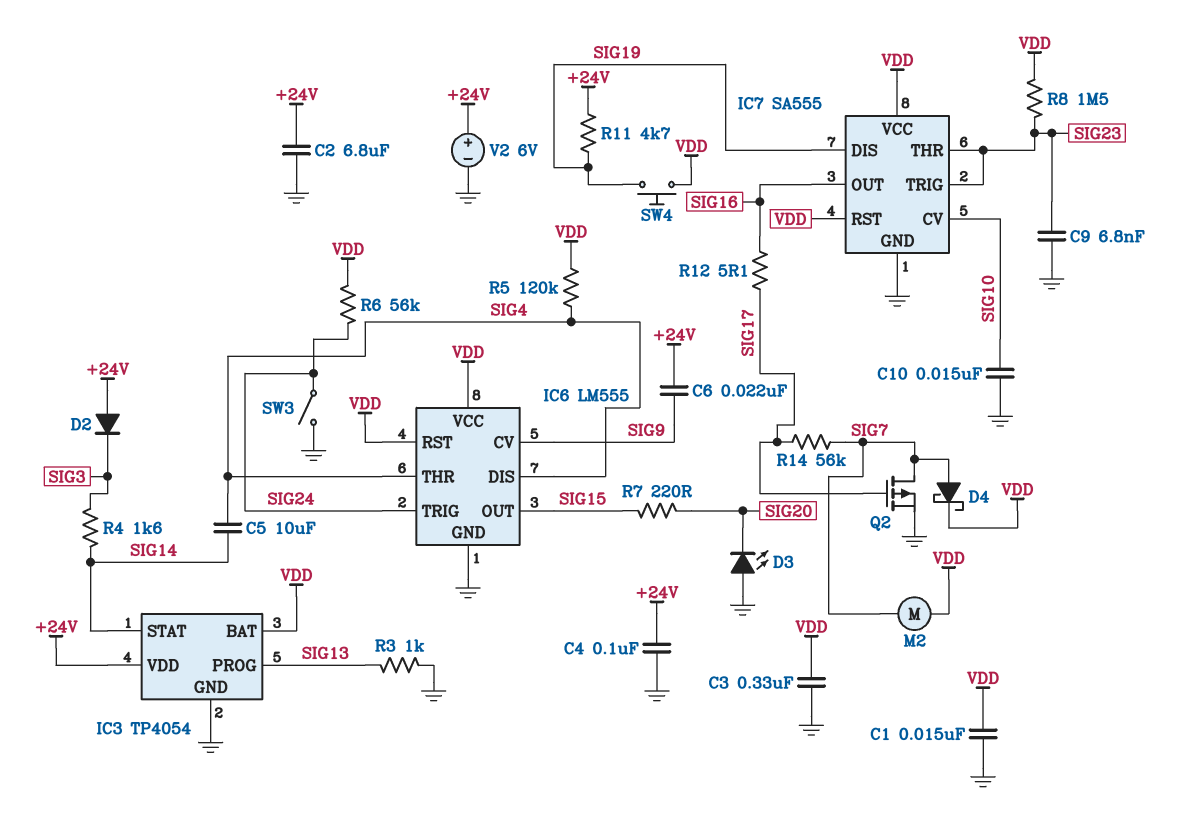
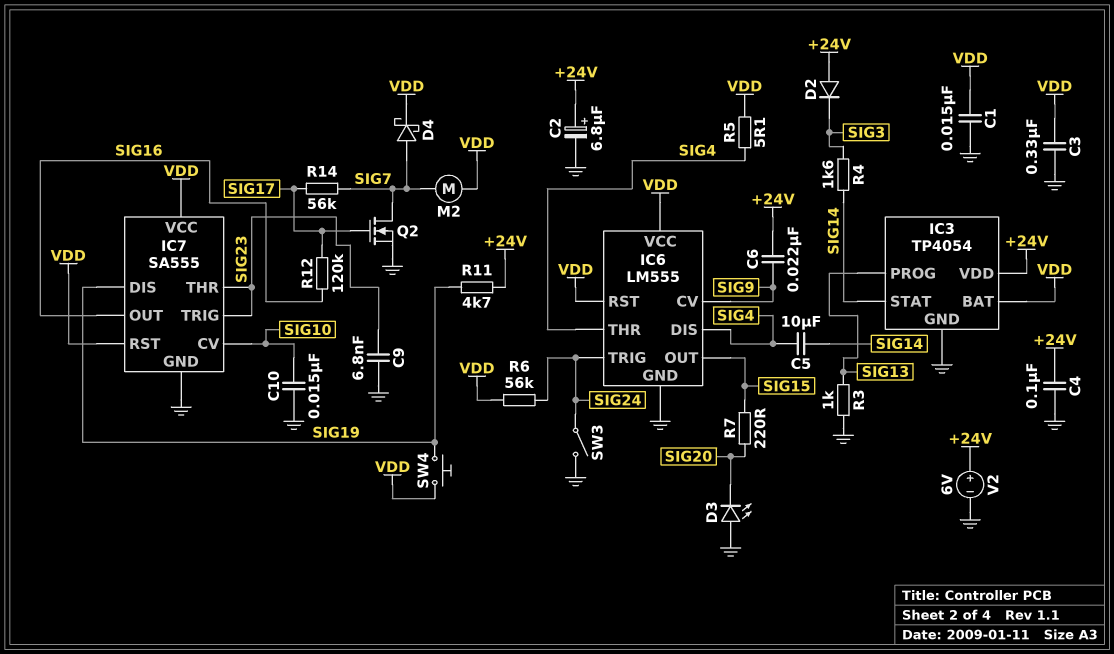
C2: 6.8uF (+24V, GND) -> 6.8uF (plus +24V, minus GND)
Q2: PMOS (G SIG17, D SIG7, S GND) -> NMOS (G SIG17, D SIG7, S GND)
R5: 120k (SIG4, VDD) -> 5.1 (SIG4, VDD)
R8: 1.5M (SIG23, VDD) -> none
R12: 5.1 (SIG16, SIG17) -> 120k (SIG16, SIG17)

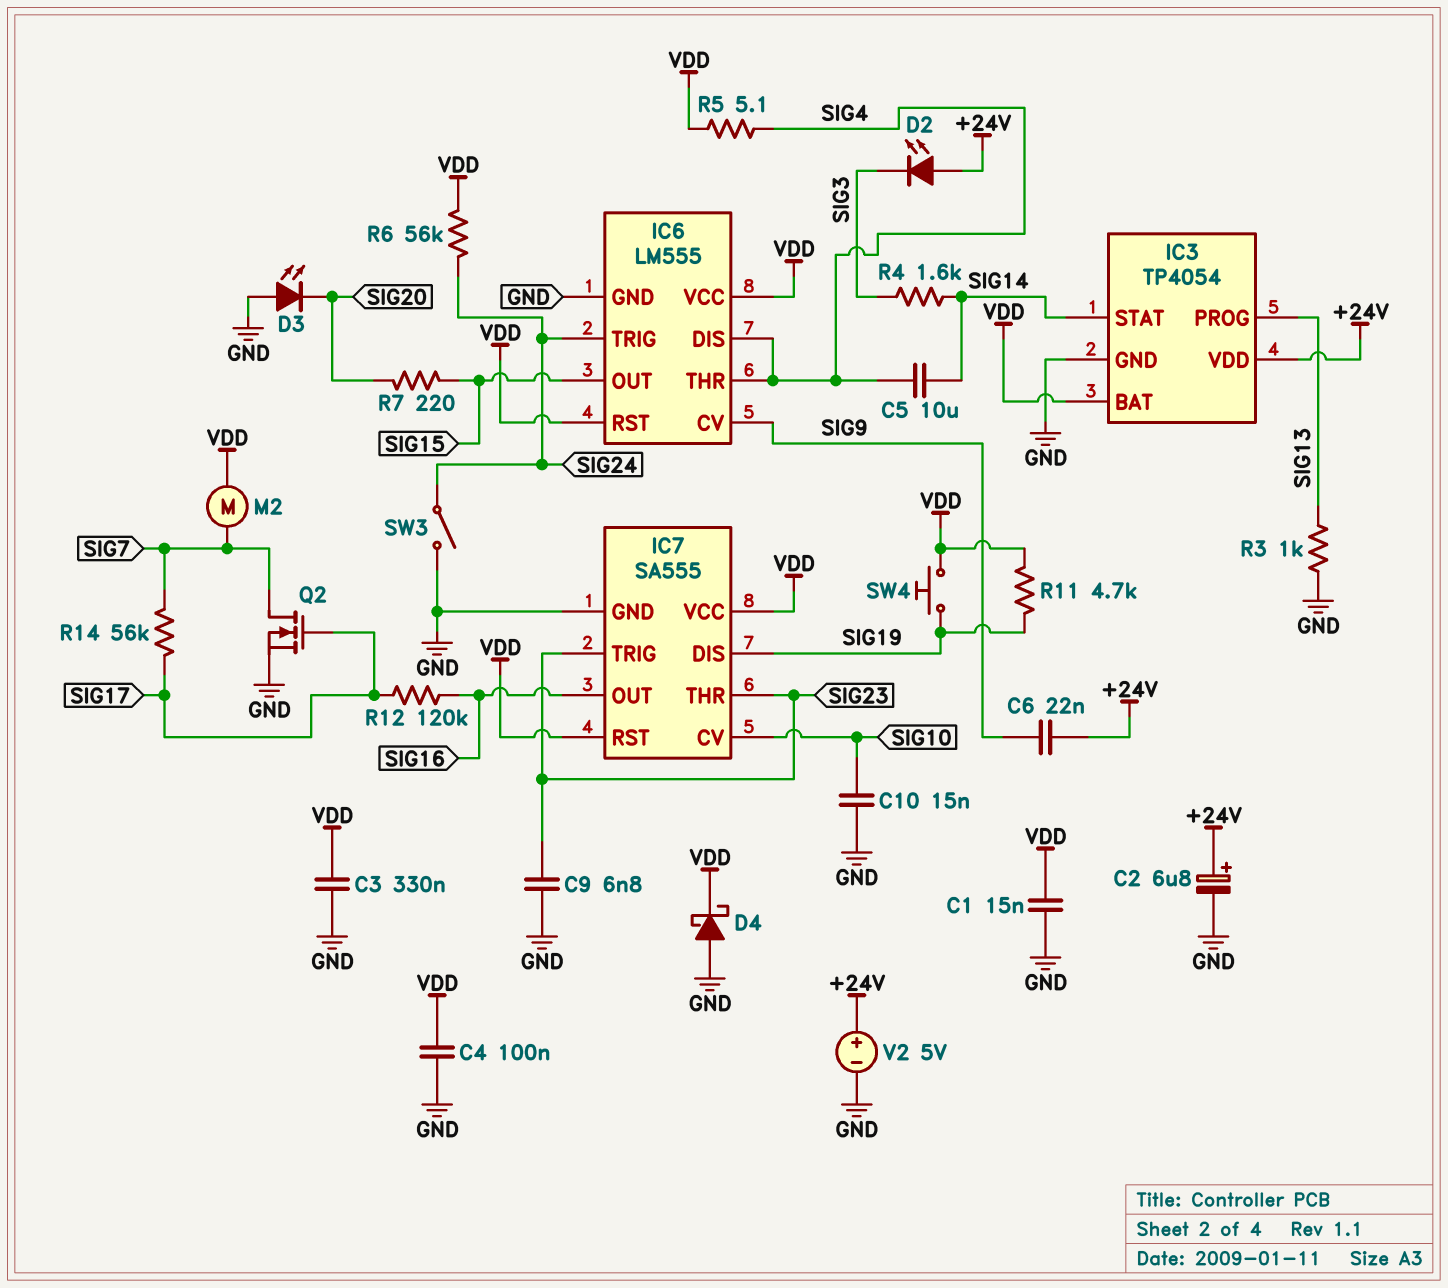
C4: 100nF (+24V, GND) -> 100nF (GND, VDD)
D2: diode (A +24V, K SIG3) -> LED (A +24V, K SIG3)
D4: schottky (A SIG7, K VDD) -> schottky (A GND, K VDD)
R11: 4.7k (+24V, SIG19) -> 4.7k (SIG19, VDD)
V2: 6V (plus +24V, minus GND) -> 5V (plus +24V, minus GND)

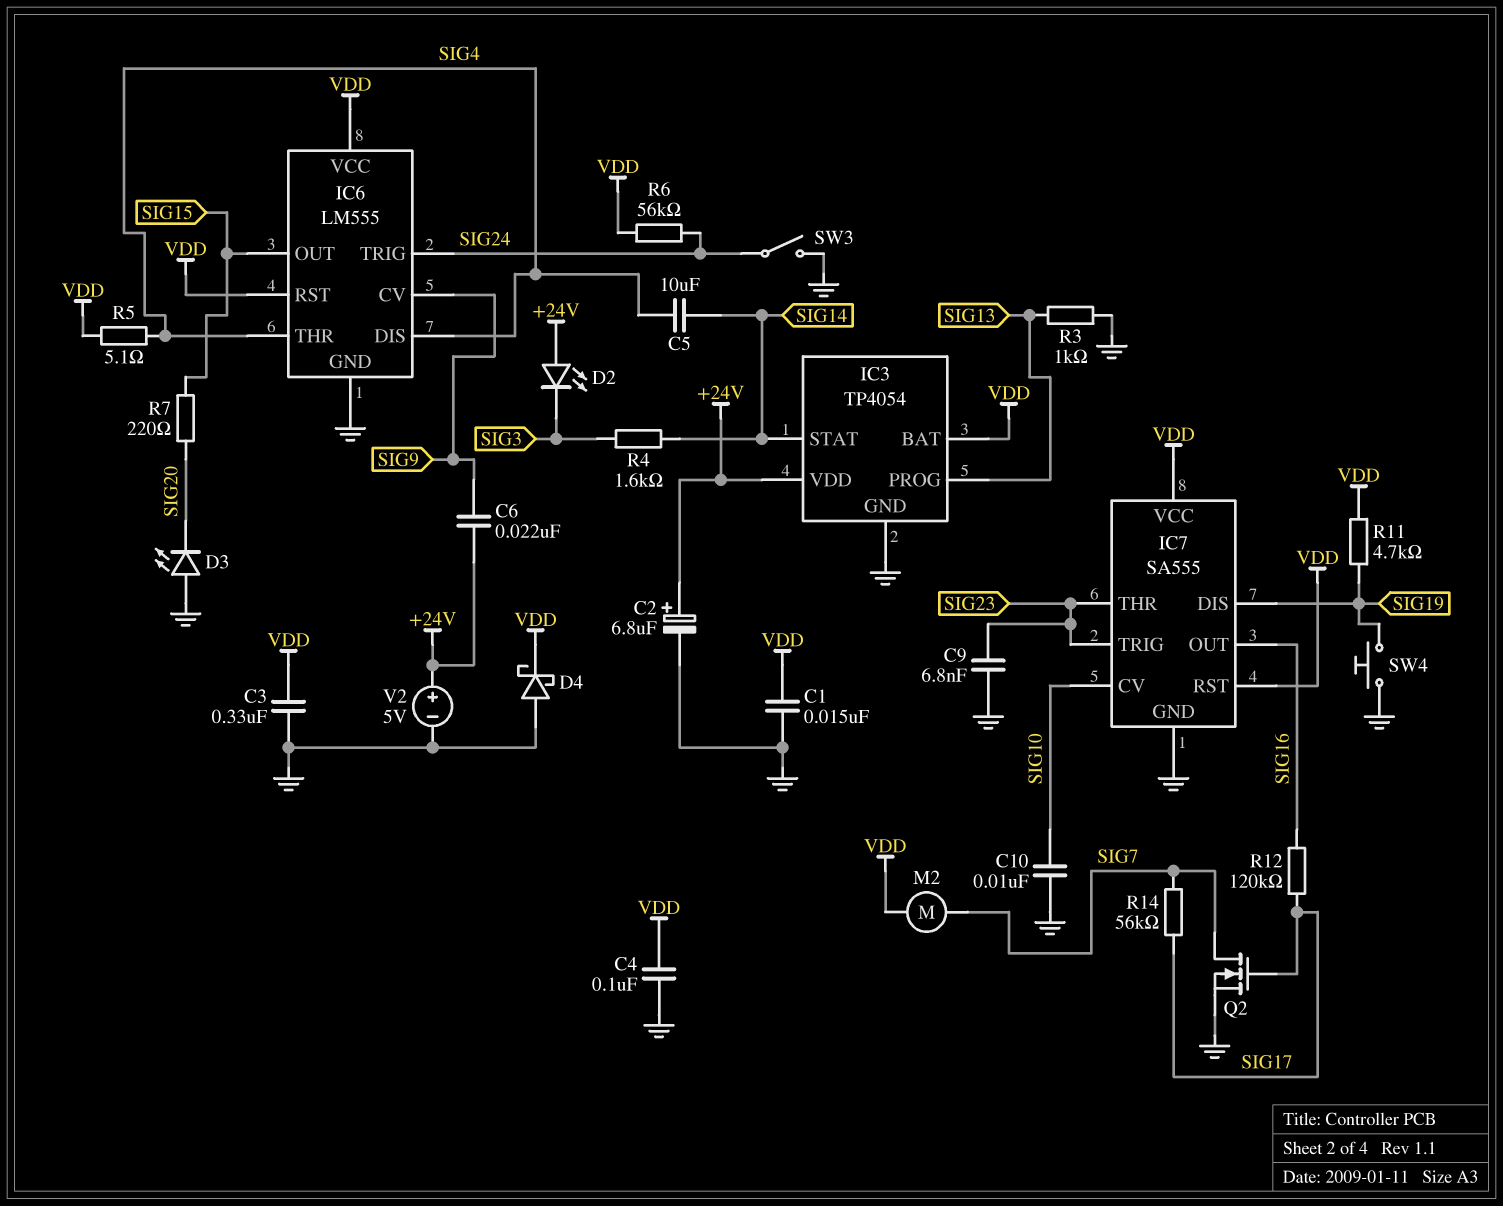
C10: 15nF (GND, SIG10) -> 10nF (GND, SIG10)
SW4: button (SIG19, VDD) -> button (GND, SIG19)

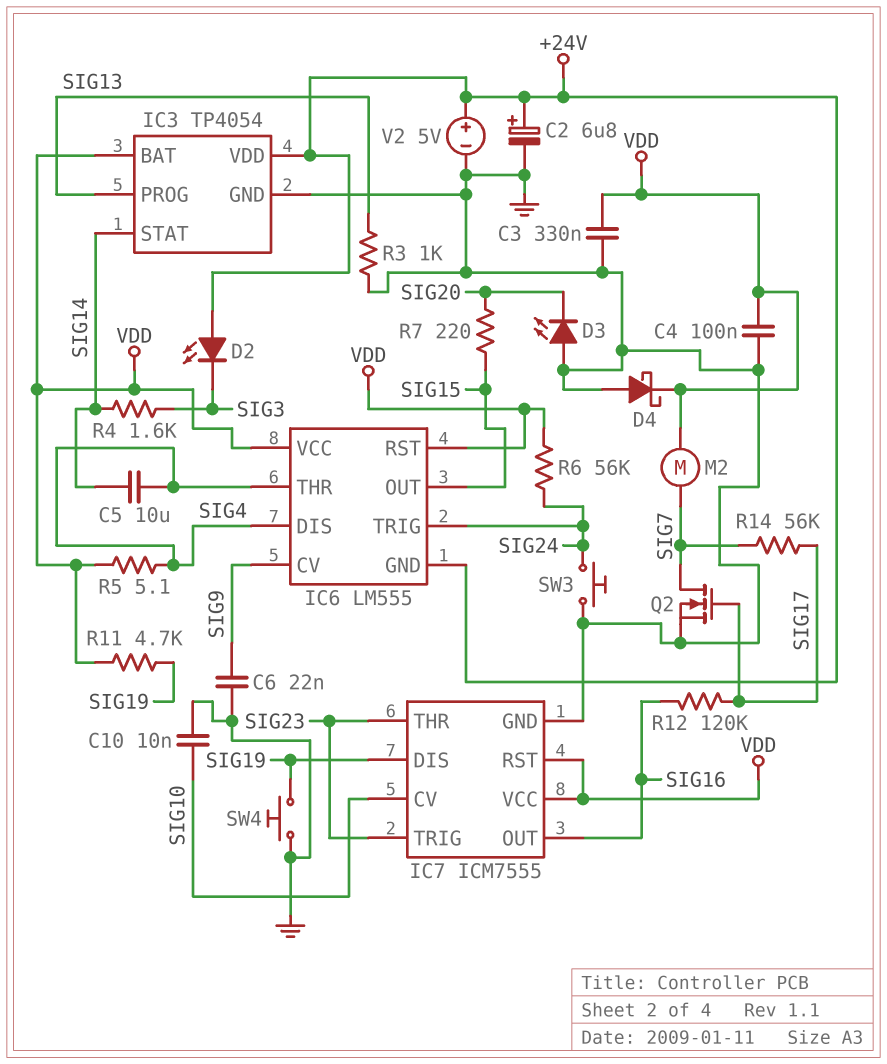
C1: 15nF (GND, VDD) -> none
C6: 22nF (+24V, SIG9) -> 22nF (GND, SIG9)
C9: 6.8nF (GND, SIG23) -> none
IC6 pin GND: GND -> +24V
IC7: SA555 -> ICM7555
SW3: switch (GND, SIG24) -> button (GND, SIG24)

